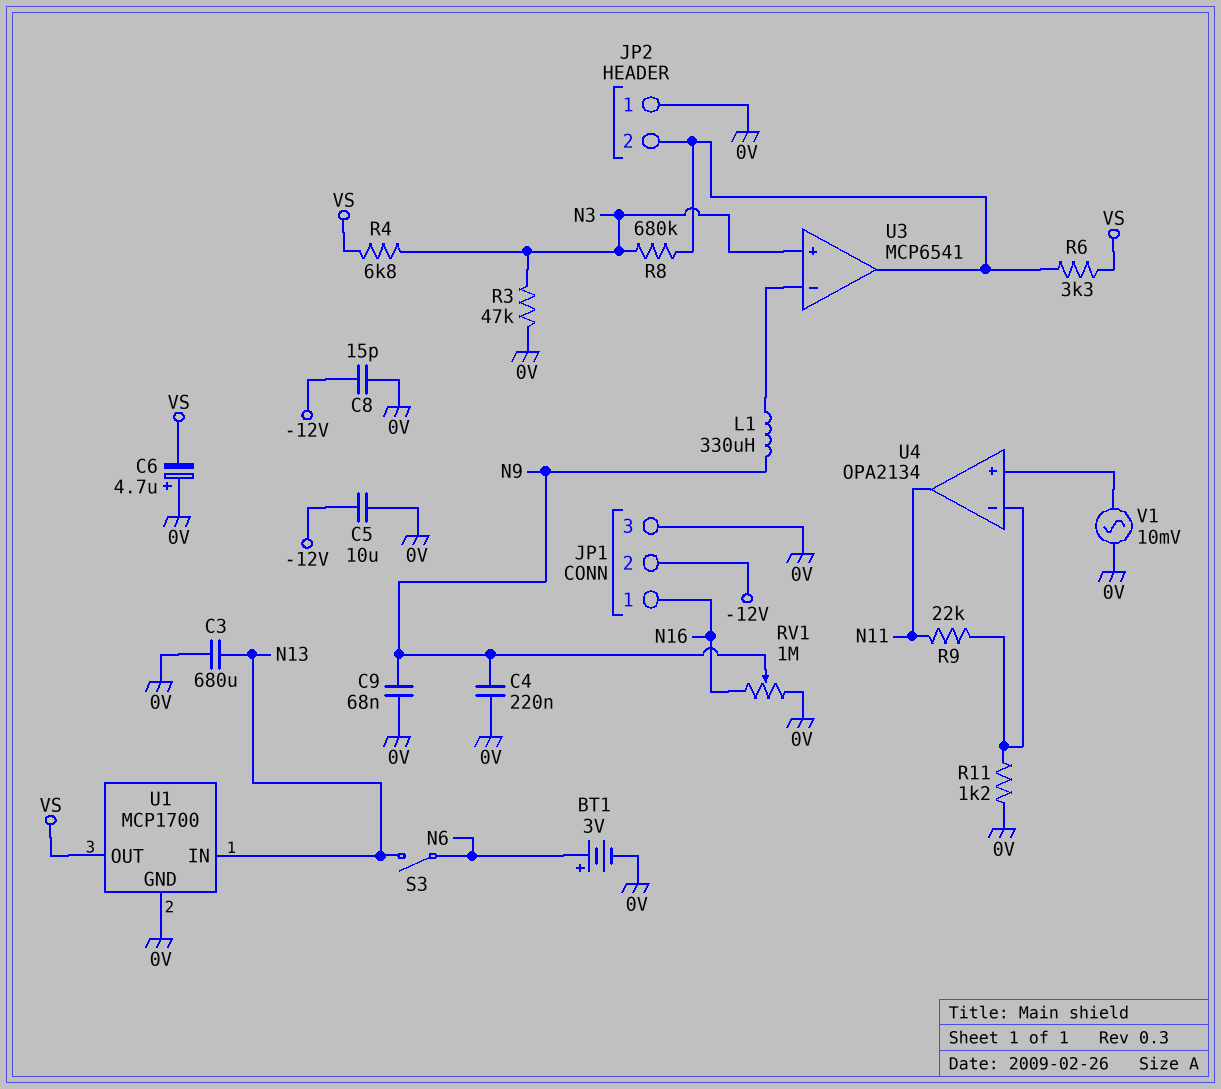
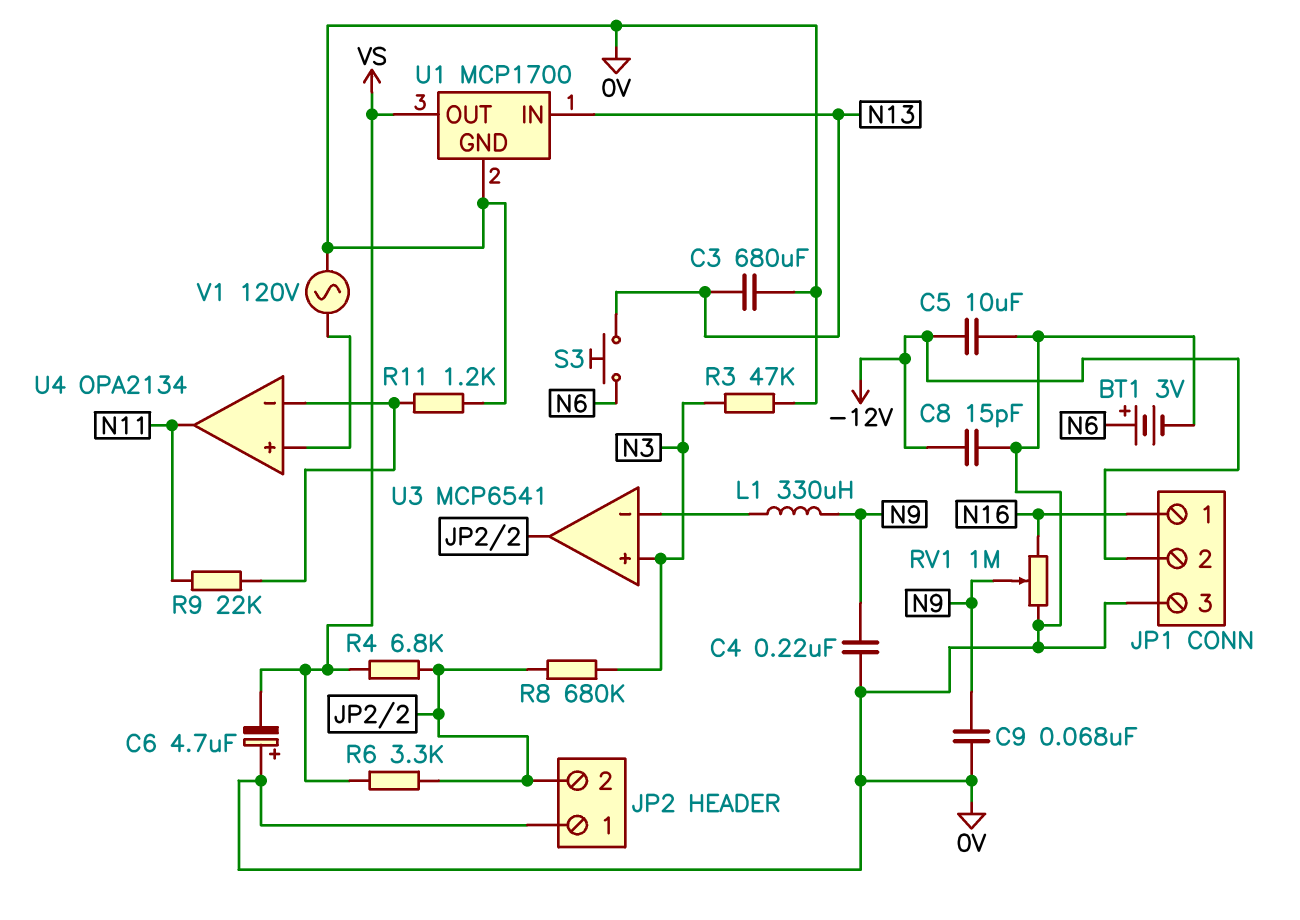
R4: 6.8k (N3, VS) -> 6.8k (JP2/2, VS)
S3: switch (N6, N13) -> button (N6, N13)
V1: AC 10mV (0V, U4/in+) -> AC 120V (0V, U4/in+)

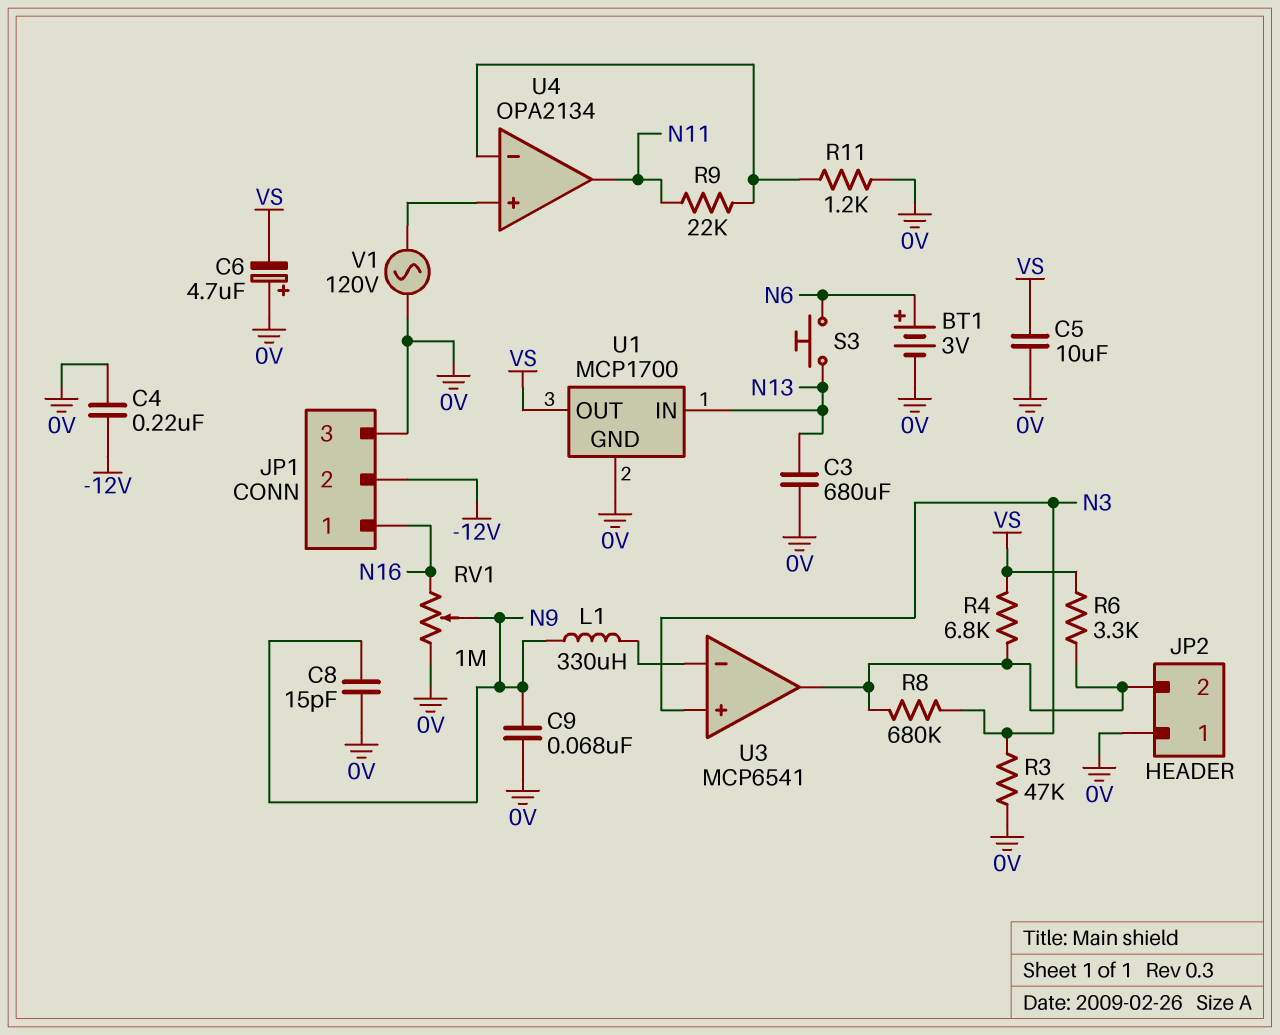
C4: 220nF (0V, N9) -> 220nF (-12V, 0V)
C5: 10uF (-12V, 0V) -> 10uF (0V, VS)
C8: 15pF (-12V, 0V) -> 15pF (0V, N9)

